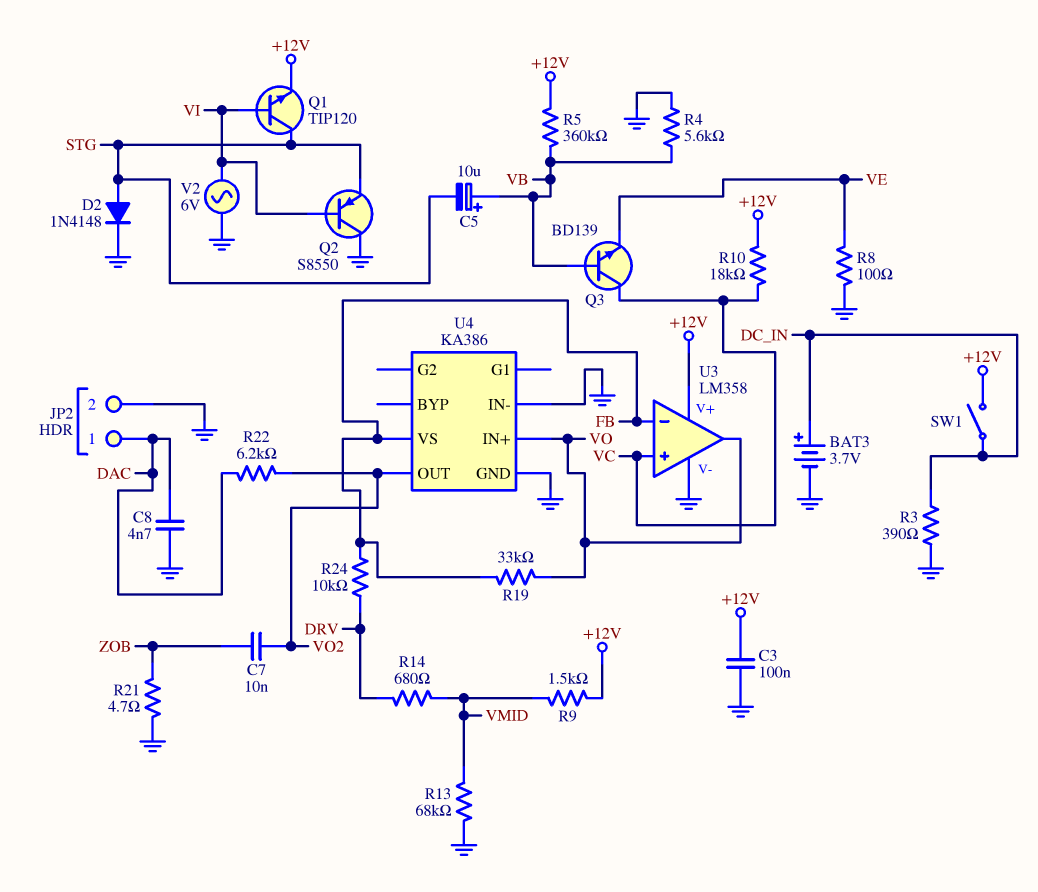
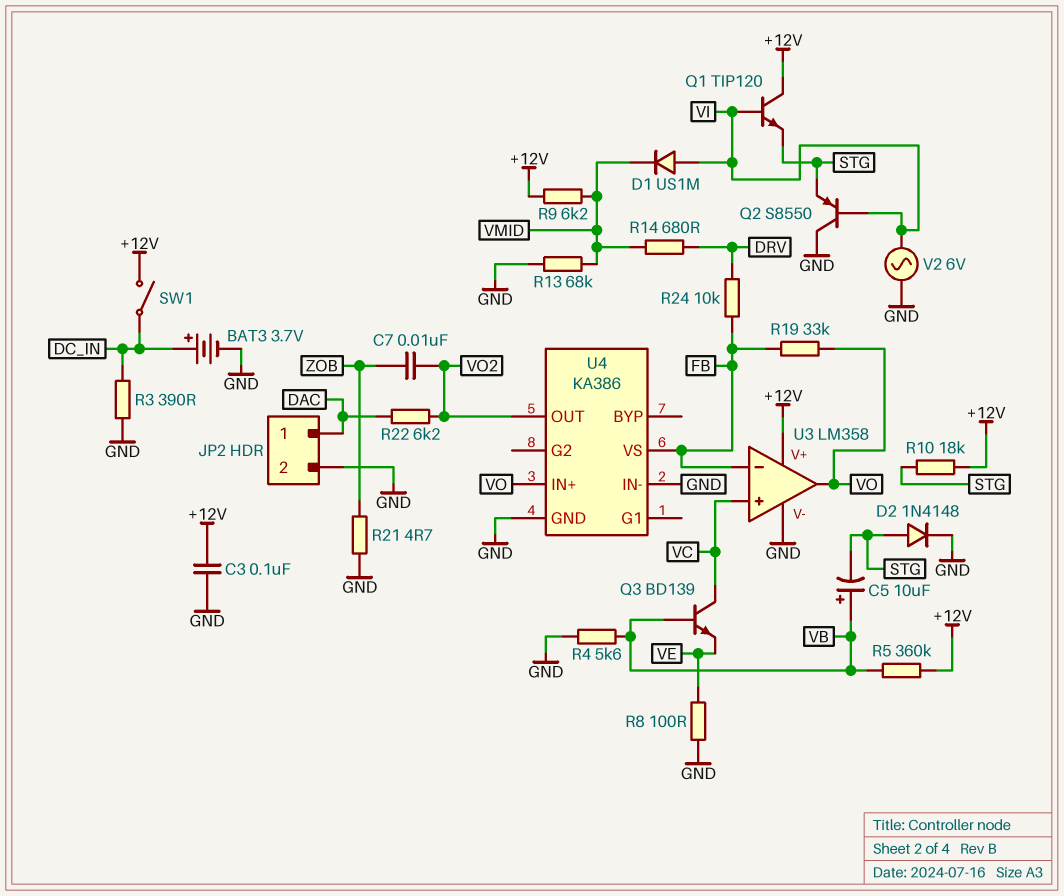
C8: 4.7nF (DAC, GND) -> none
D1: none -> diode US1M (A VI, K VMID)
Q1: NPN TIP120 (B VI, C STG, E +12V) -> NPN TIP120 (B VI, C +12V, E STG)
R9: 1.5k (+12V, VMID) -> 6.2k (+12V, VMID)
R10: 18k (+12V, VC) -> 18k (+12V, STG)

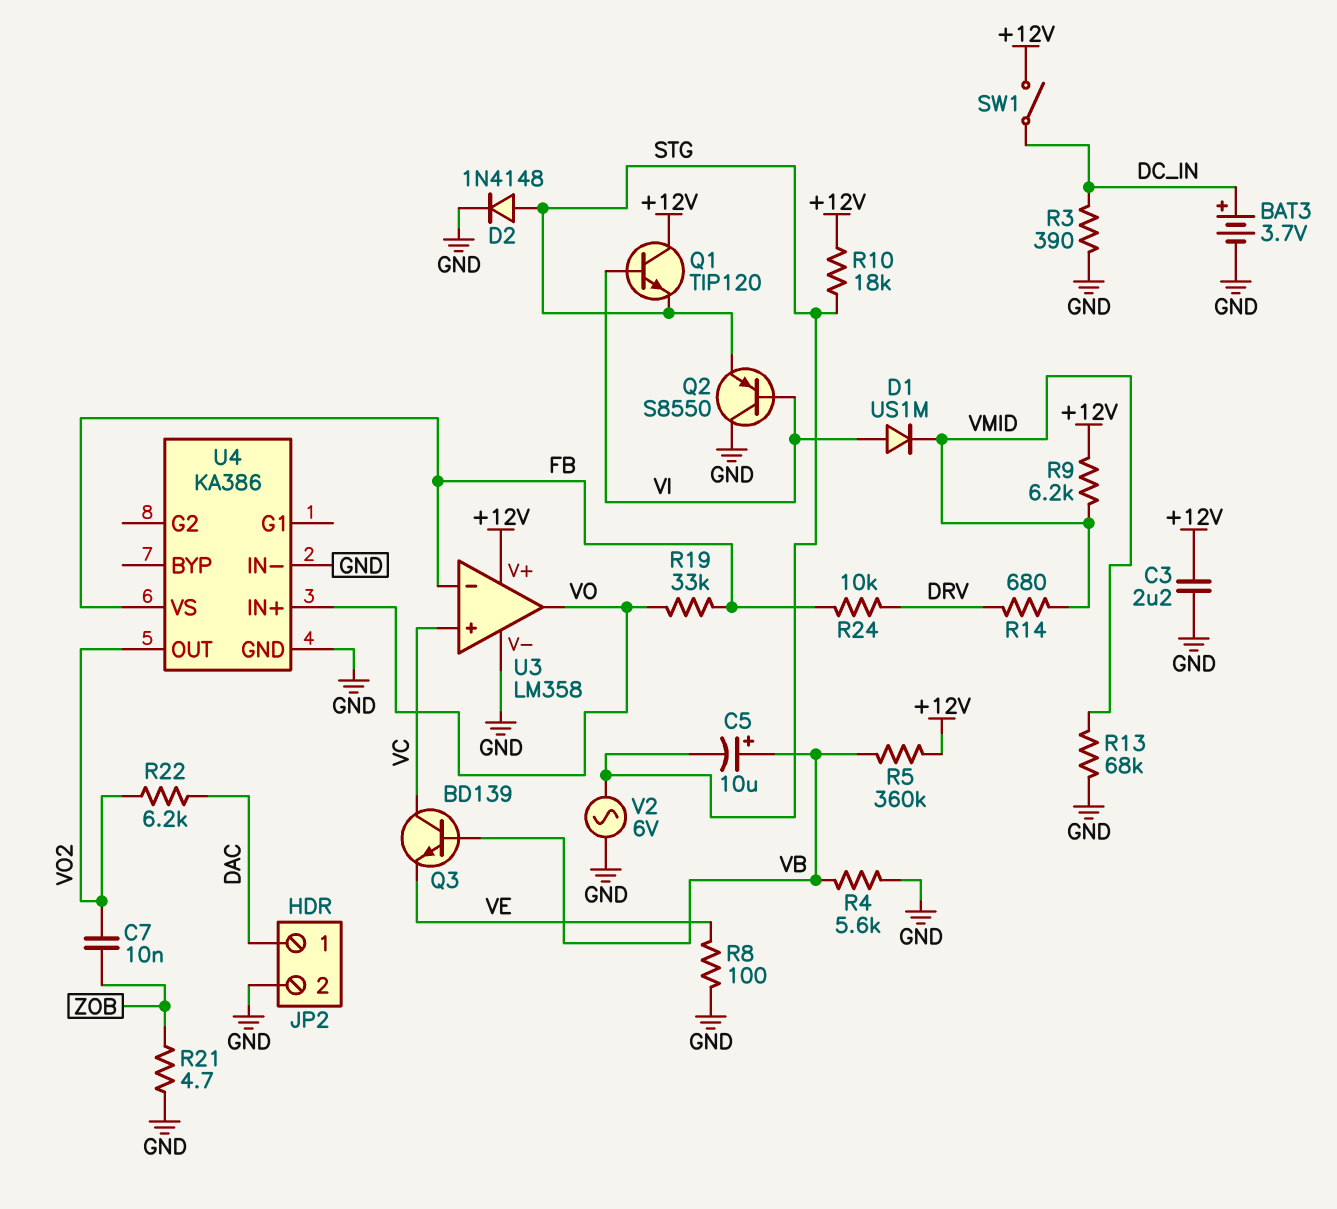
C3: 100nF (+12V, GND) -> 2.2uF (+12V, GND)
V2: AC 6V (GND, VI) -> AC 6V (GND, STG)

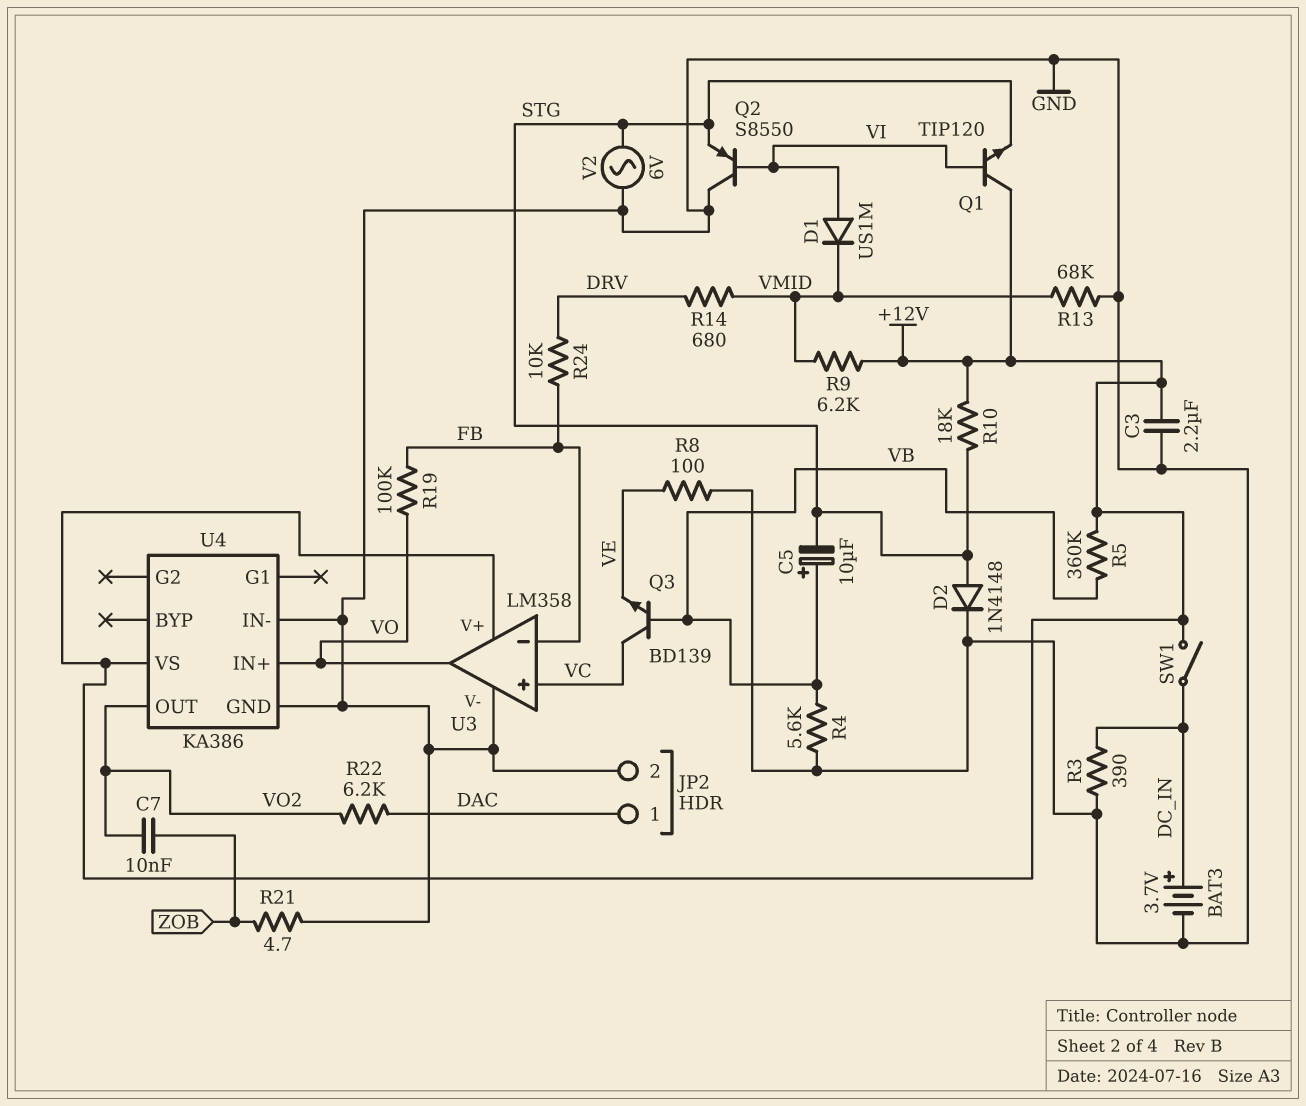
R19: 33k (FB, VO) -> 100k (FB, VO)
U4 pin VS: FB -> +12V

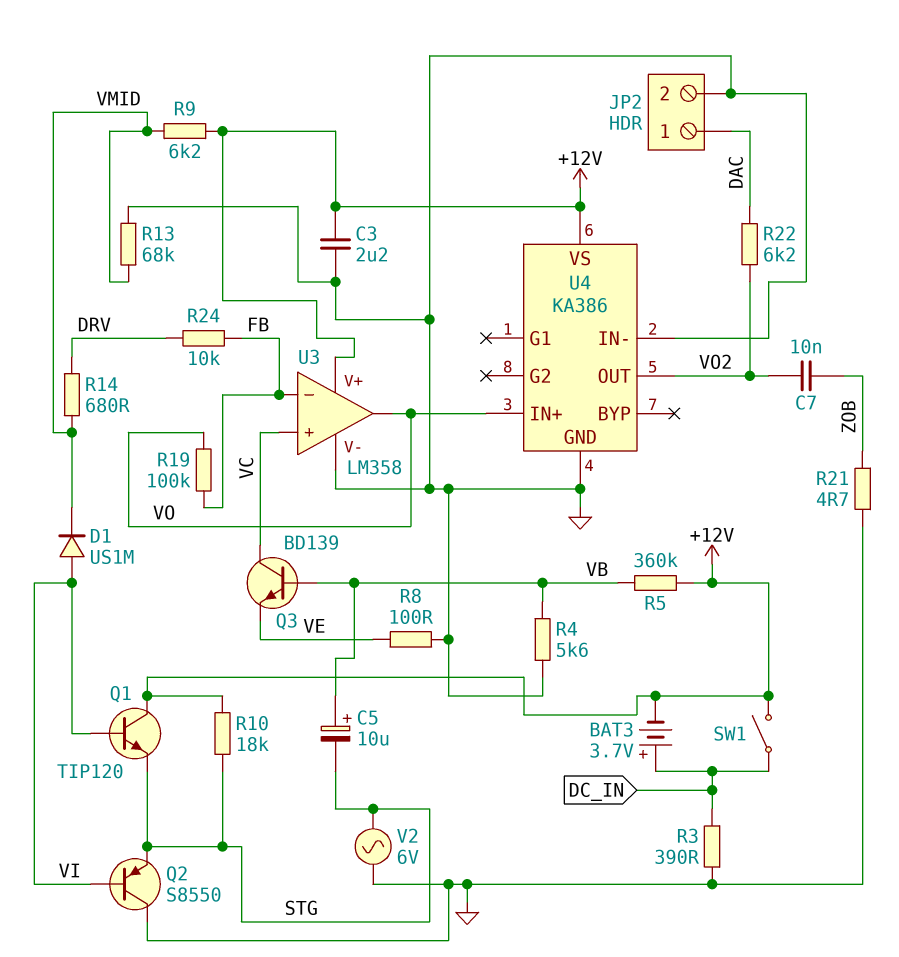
BAT3: 3.7V (plus DC_IN, minus GND) -> 3.7V (plus DC_IN, minus +12V)
D2: diode 1N4148 (A STG, K GND) -> none

